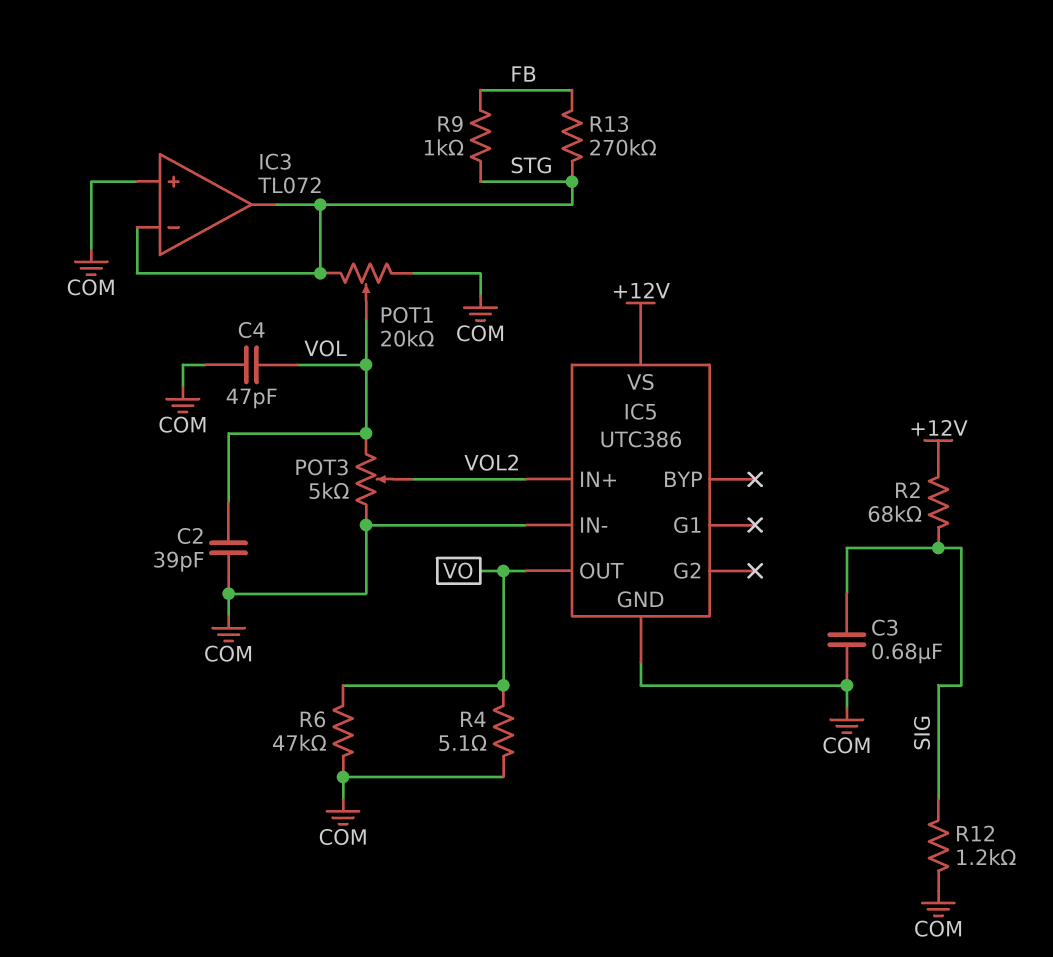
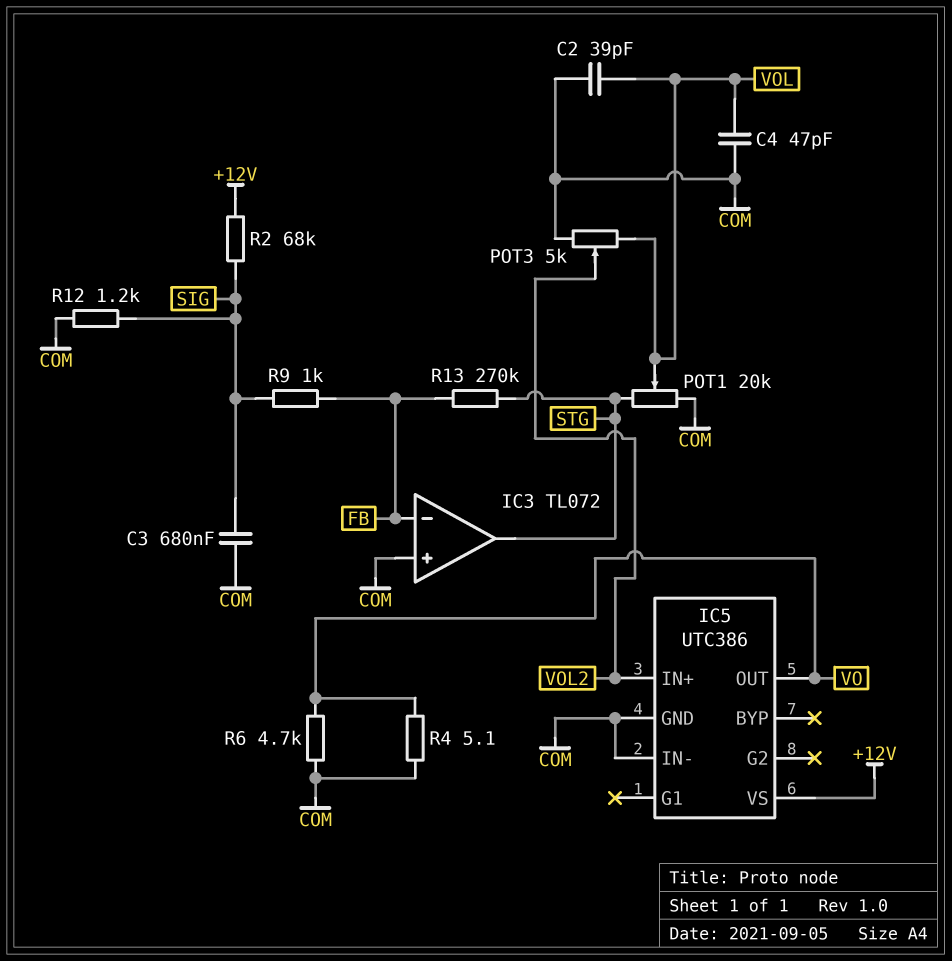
IC3 pin in-: STG -> FB
R6: 47k (COM, VO) -> 4.7k (COM, VO)
R9: 1k (FB, STG) -> 1k (FB, SIG)

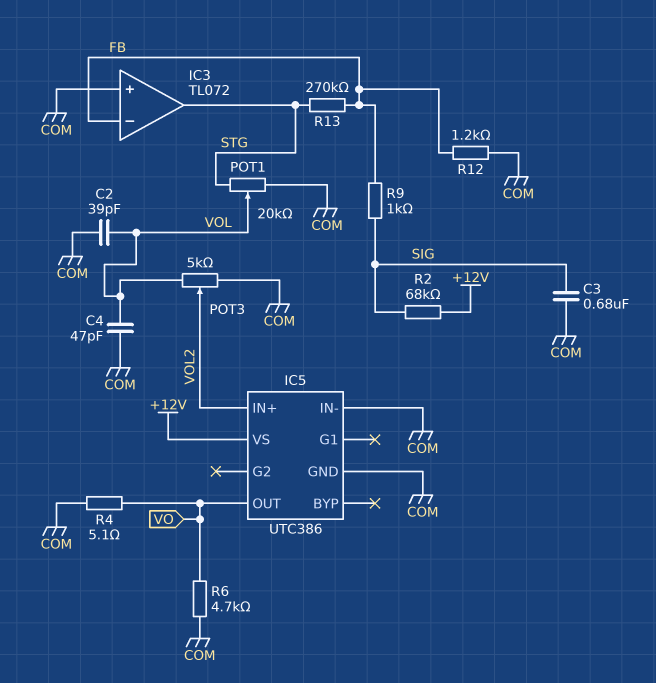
R12: 1.2k (COM, SIG) -> 1.2k (COM, FB)

